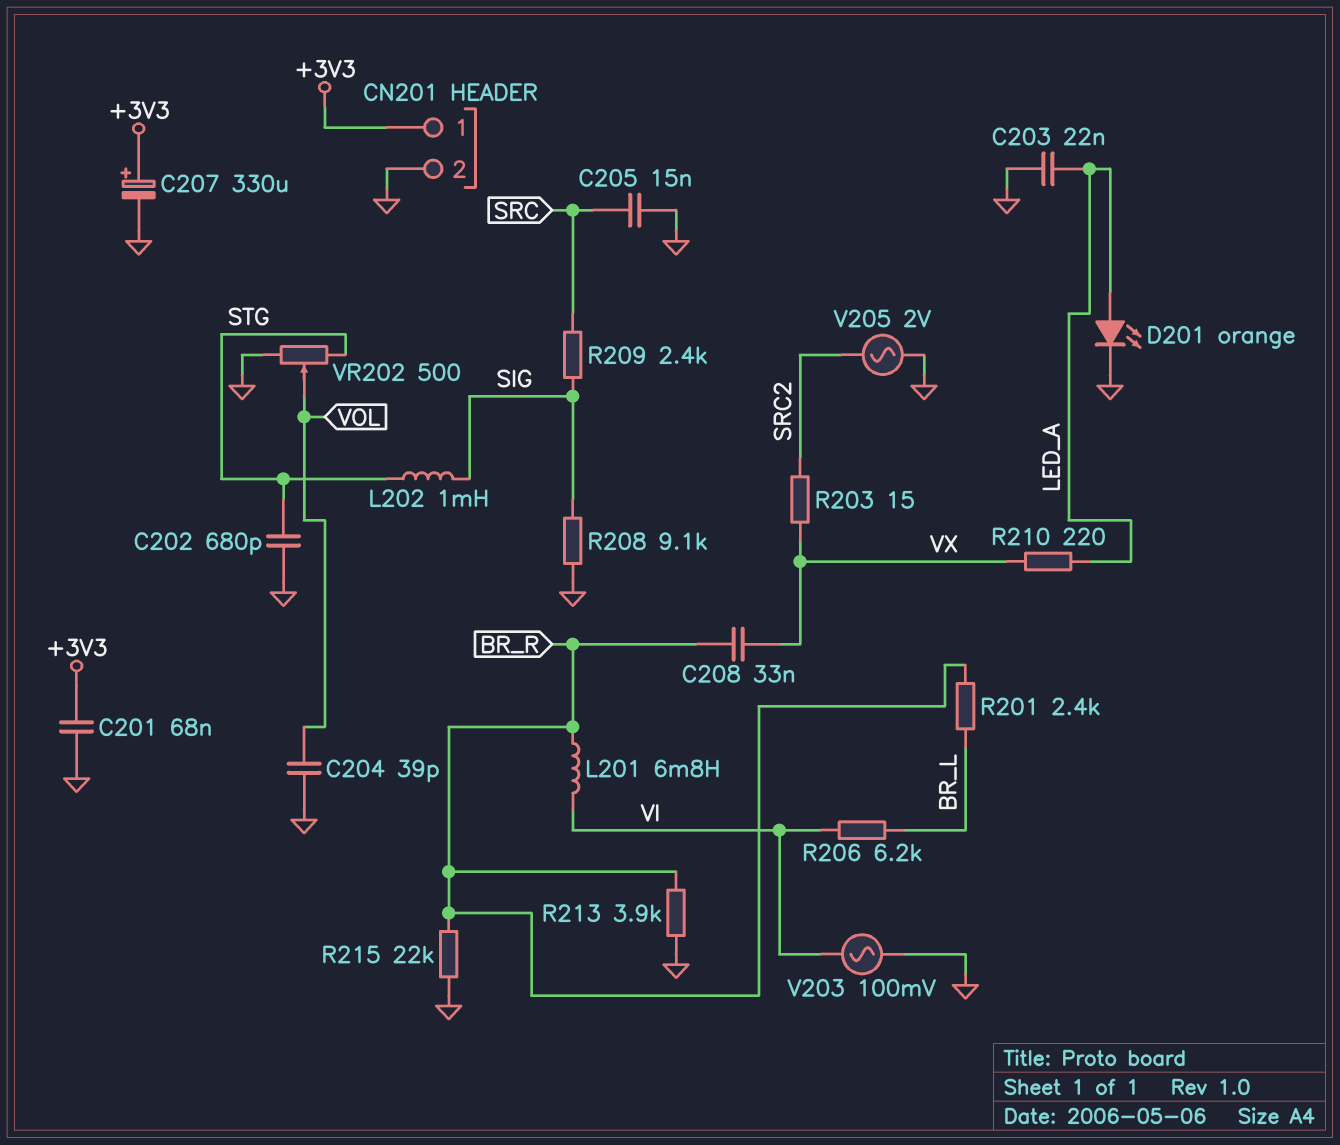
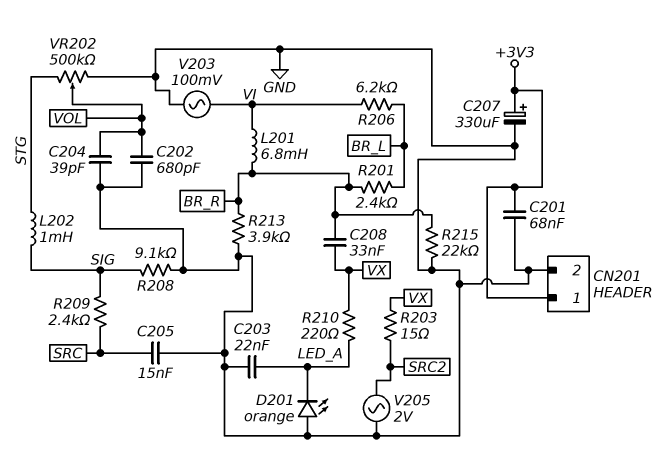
C202: 680pF (GND, STG) -> 680pF (GND, VOL)
D201: LED orange (A LED_A, K GND) -> LED orange (A GND, K LED_A)
VR202: 500 (GND, STG, wiper VOL) -> 500k (GND, STG, wiper VOL)

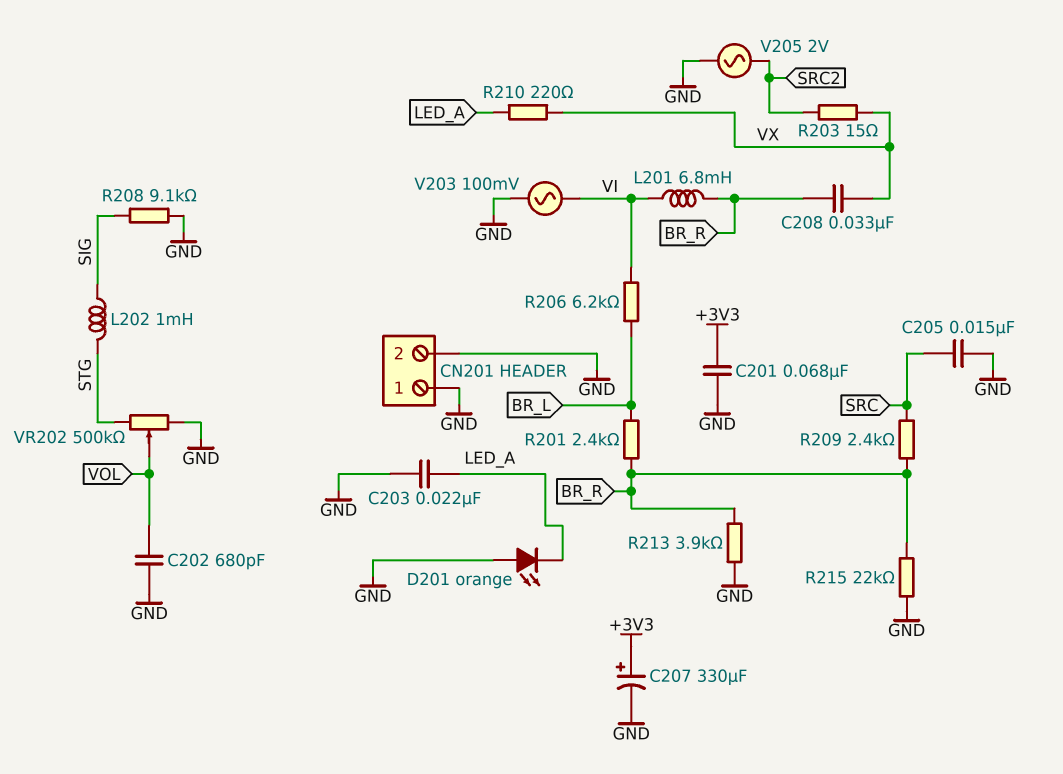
C204: 39pF (GND, VOL) -> none
CN201 pin 1: +3V3 -> GND
R209: 2.4k (SIG, SRC) -> 2.4k (BR_R, SRC)

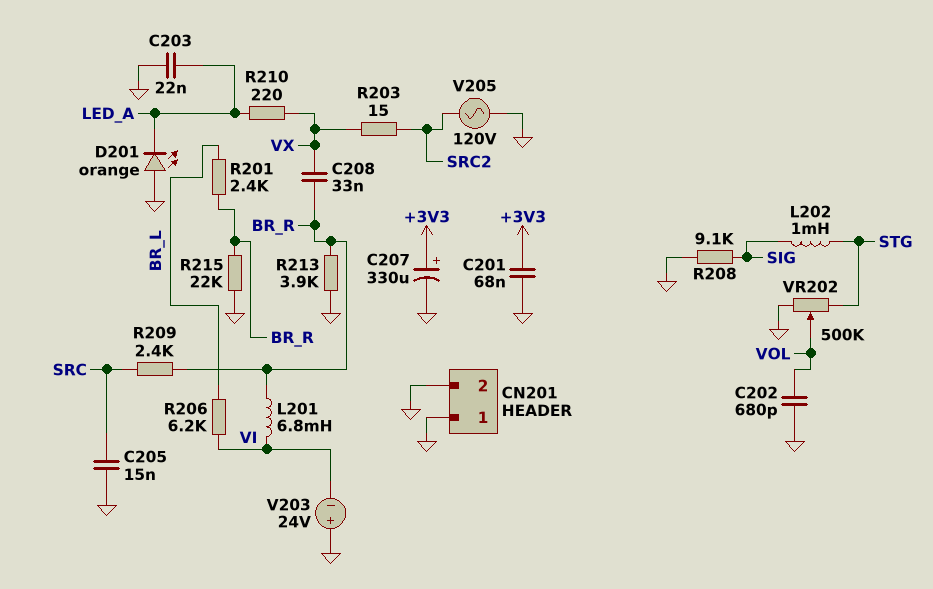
V203: AC 100mV (GND, VI) -> 24V (plus GND, minus VI)
V205: AC 2V (GND, SRC2) -> AC 120V (GND, SRC2)

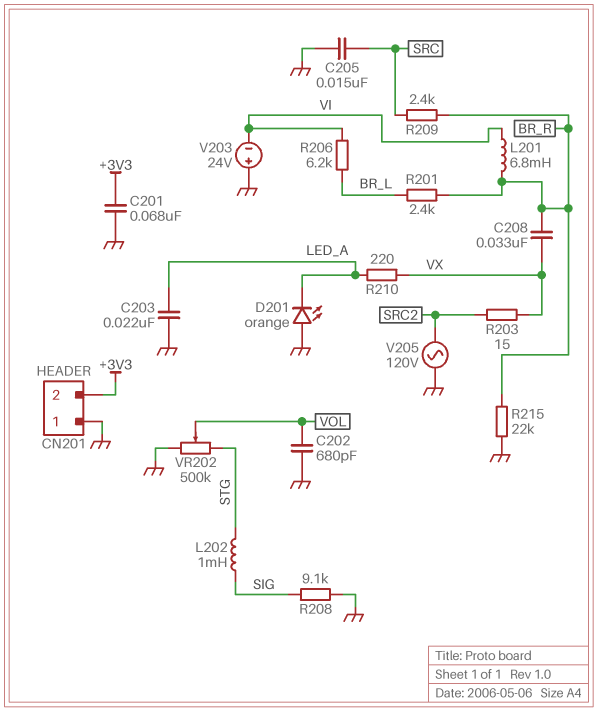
C207: 330uF (plus +3V3, minus GND) -> none
CN201 pin 2: GND -> +3V3
R213: 3.9k (BR_R, GND) -> none

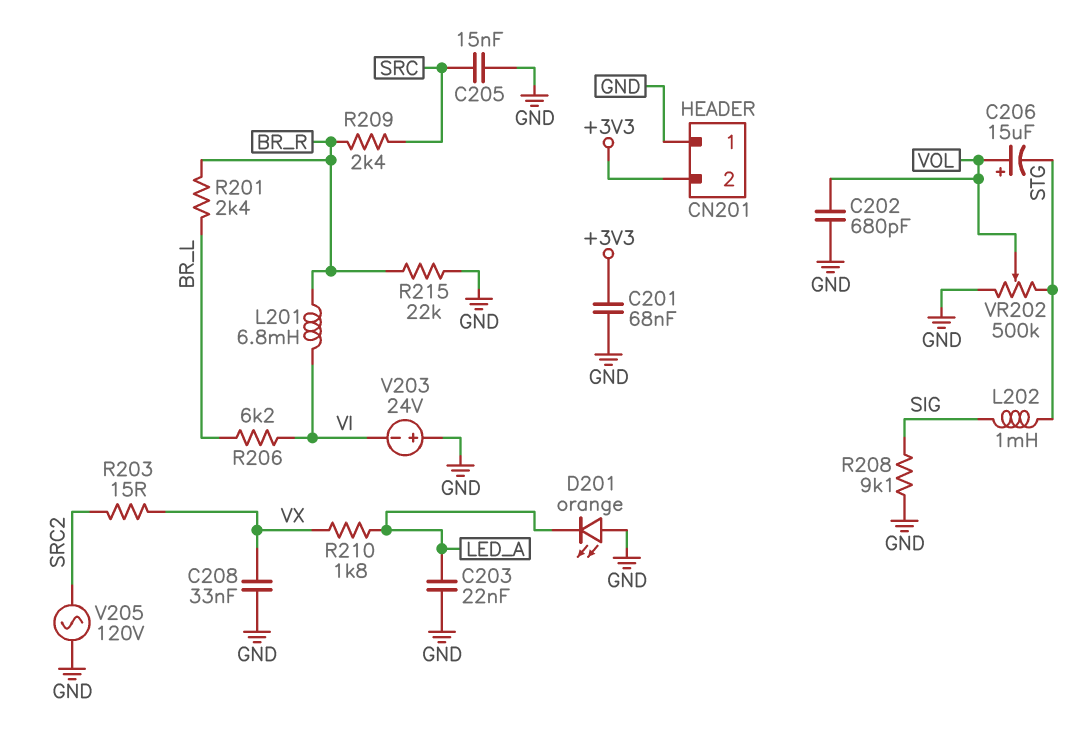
C206: none -> 15uF (plus VOL, minus STG)
C208: 33nF (BR_R, VX) -> 33nF (GND, VX)
R210: 220 (LED_A, VX) -> 1.8k (LED_A, VX)

